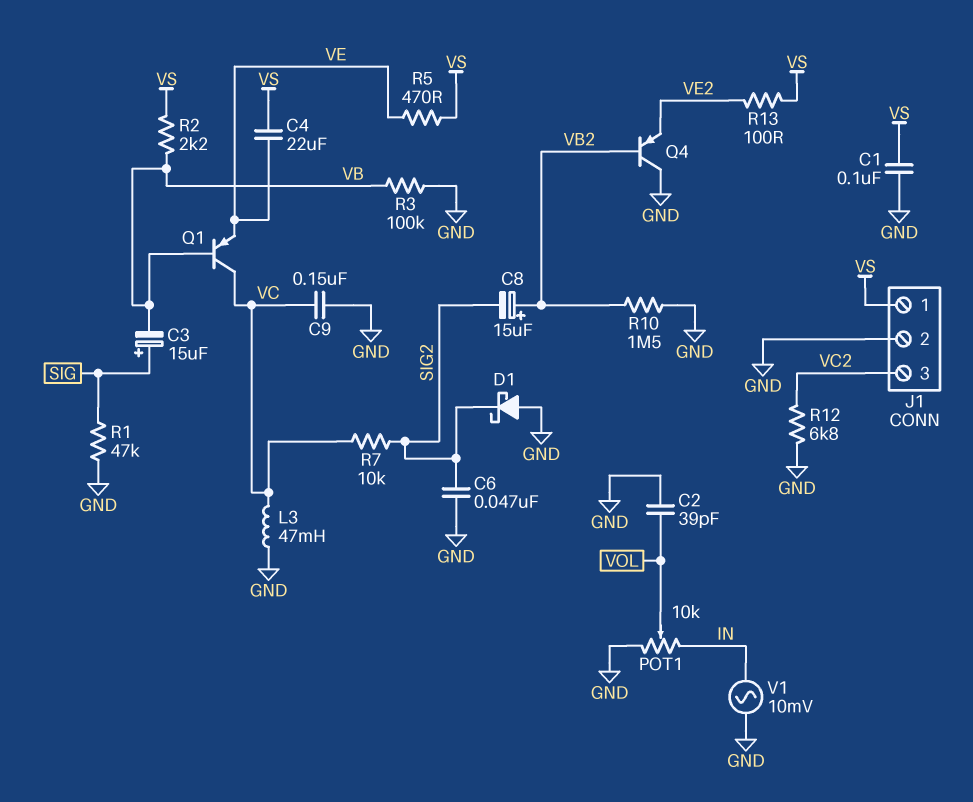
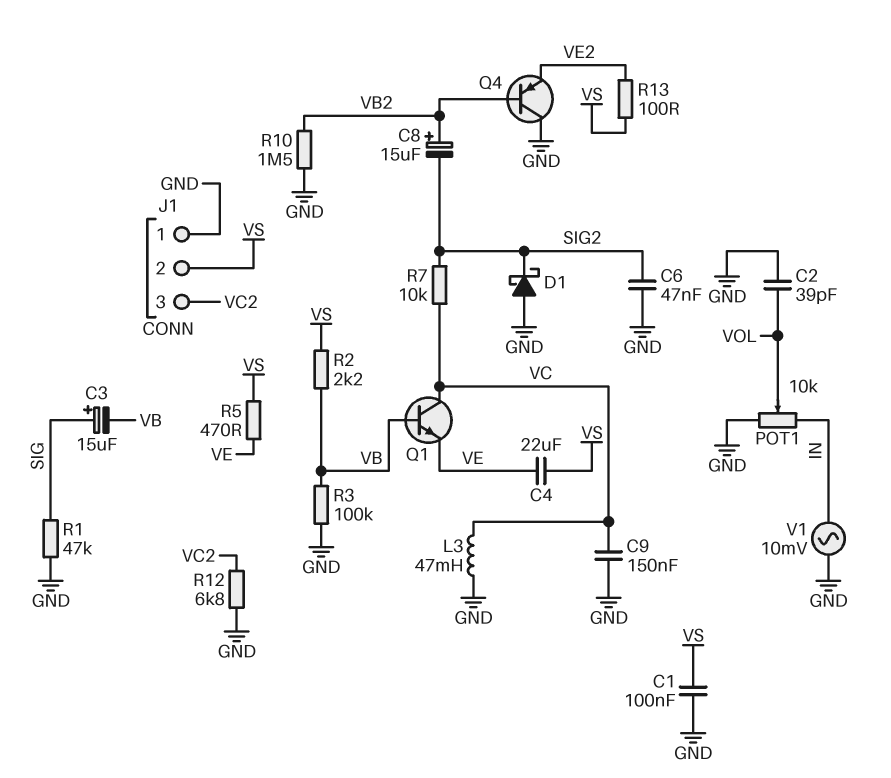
J1 pin 1: VS -> GND
J1 pin 2: GND -> VS
Q1: PNP (B VB, C VC, E VE) -> NPN (B VB, C VC, E VE)

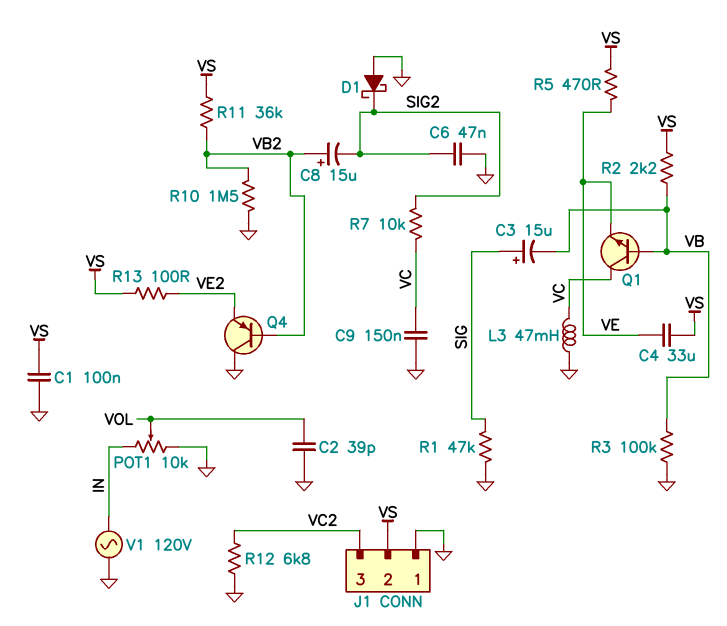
C4: 22uF (VE, VS) -> 33uF (VE, VS)
R11: none -> 36k (VB2, VS)
V1: AC 10mV (GND, IN) -> AC 120V (GND, IN)

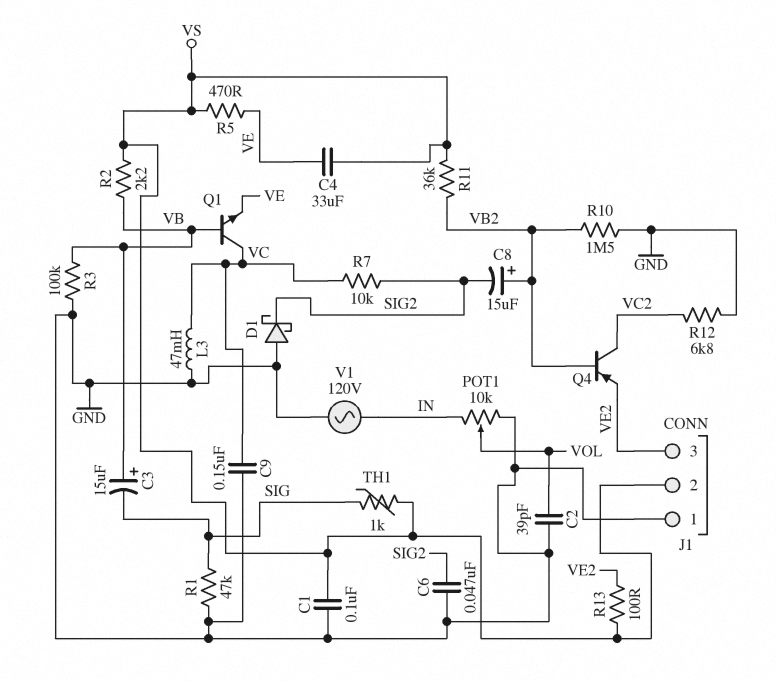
C3: 15uF (plus SIG, minus VB) -> 15uF (plus VB, minus SIG)
J1 pin 3: VC2 -> VE2
Q4: PNP (B VB2, C GND, E VE2) -> PNP (B VB2, C VC2, E VE2)
TH1: none -> 1k (SIG, VS)

